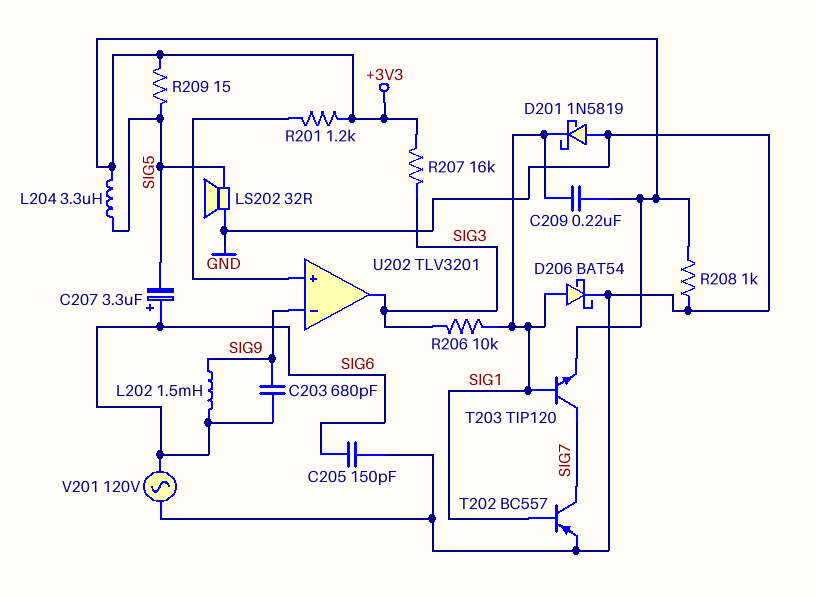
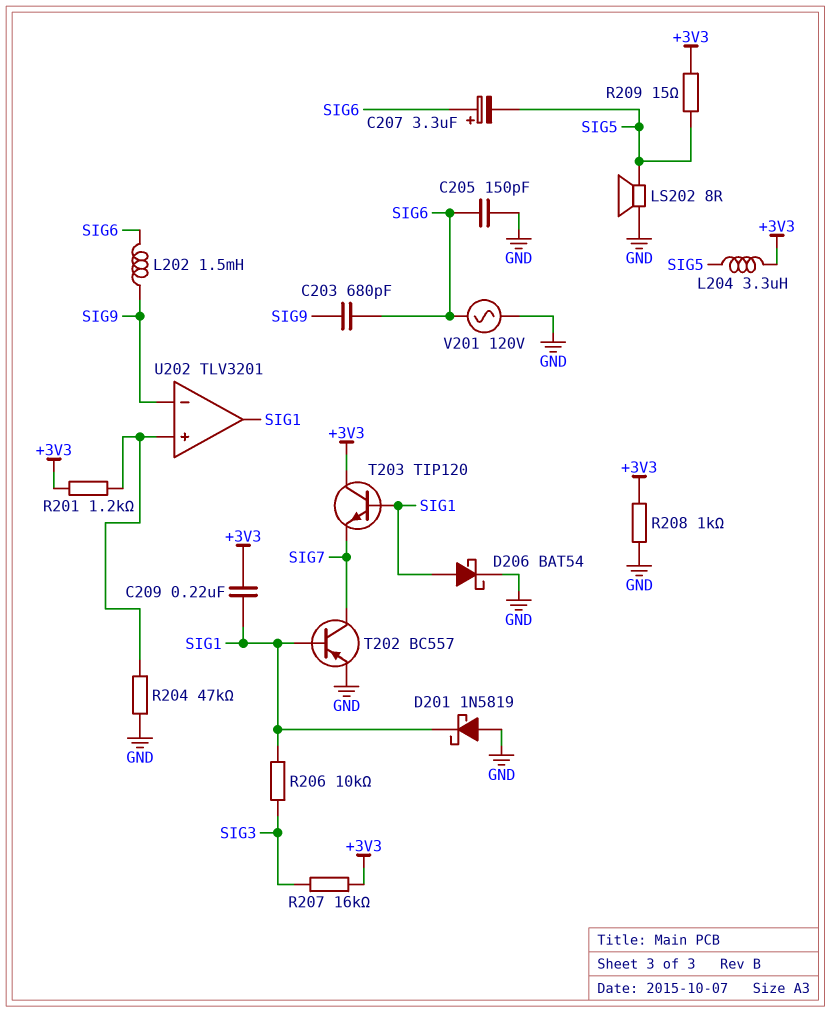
LS202: speaker 32R (GND, SIG5) -> speaker 8R (GND, SIG5)
R204: none -> 47k (GND, U202/in+)
T203: NPN TIP120 (B SIG1, C SIG7, E +3V3) -> NPN TIP120 (B SIG1, C +3V3, E SIG7)
U202 pin out: SIG3 -> SIG1

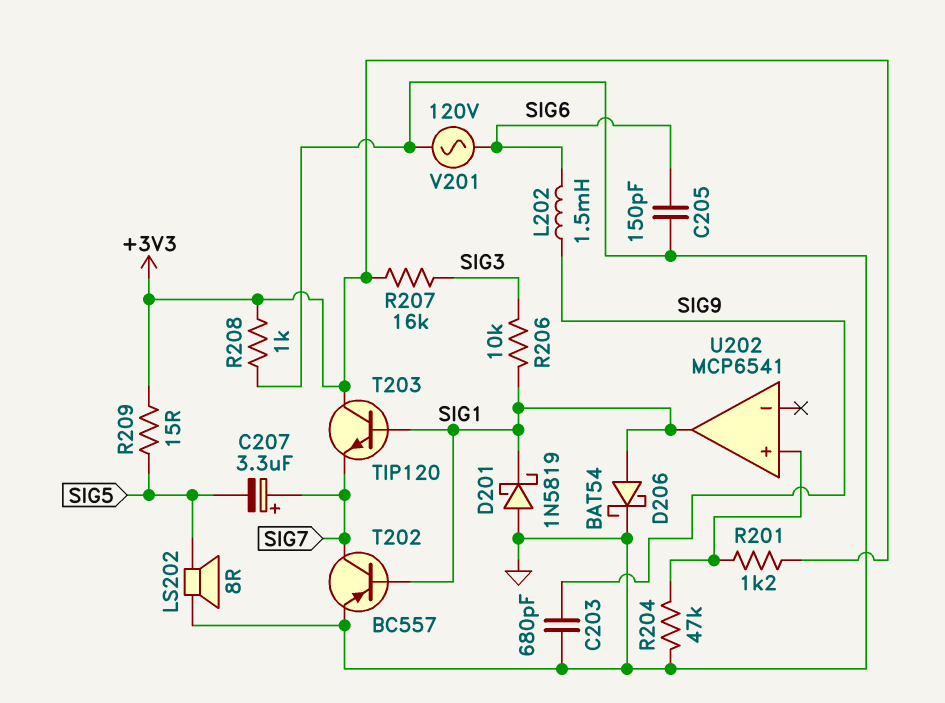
C203: 680pF (SIG6, SIG9) -> 680pF (GND, SIG9)
C207: 3.3uF (plus SIG6, minus SIG5) -> 3.3uF (plus SIG7, minus SIG5)
C209: 220nF (+3V3, SIG1) -> none
L204: 3.3uH (+3V3, SIG5) -> none
U202: TLV3201 -> MCP6541
U202 pin in-: SIG9 -> none

